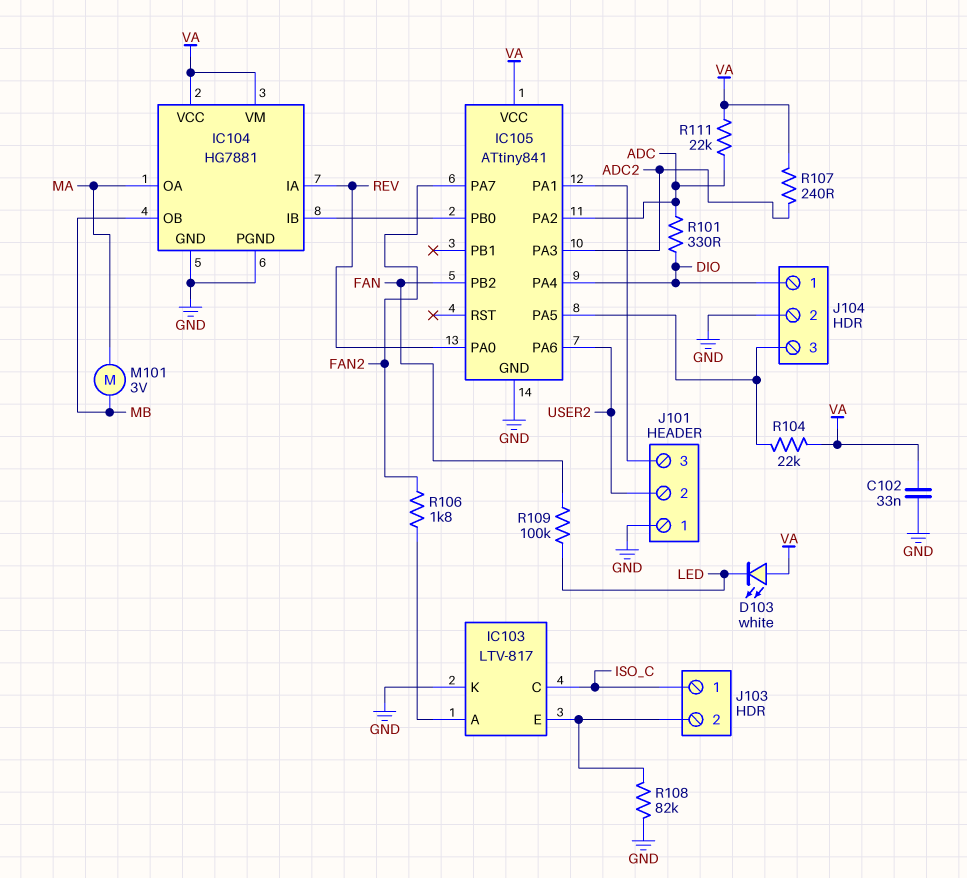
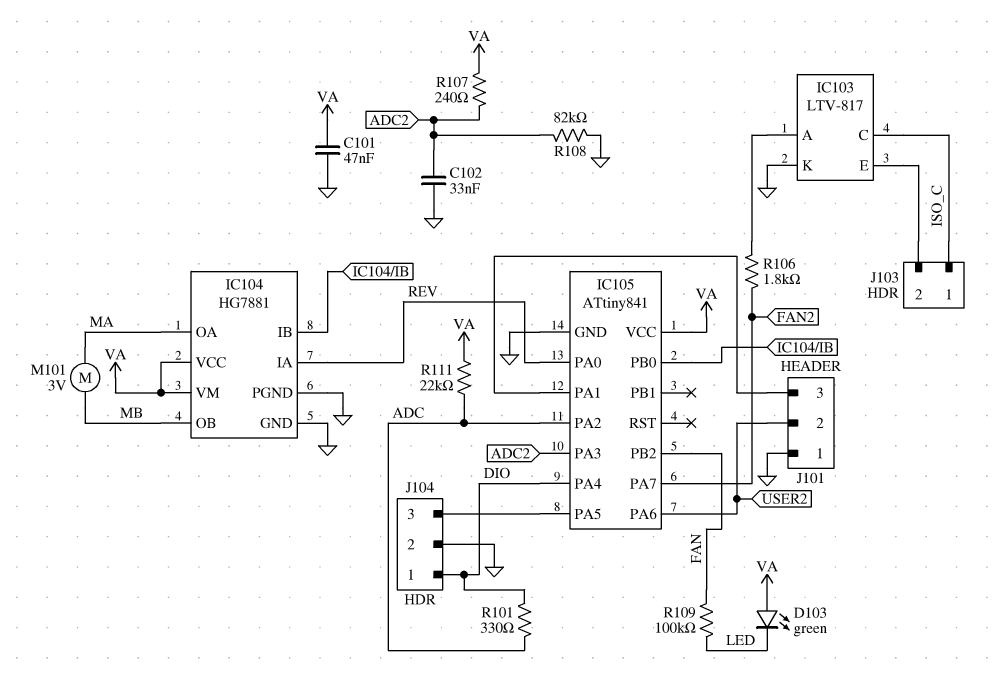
C101: none -> 47nF (GND, VA)
C102: 33nF (GND, VA) -> 33nF (ADC2, GND)
D103: LED white (A VA, K LED) -> LED green (A VA, K LED)
R104: 22k (IC105/PA5, VA) -> none
R108: 82k (GND, IC103/E) -> 82k (ADC2, GND)

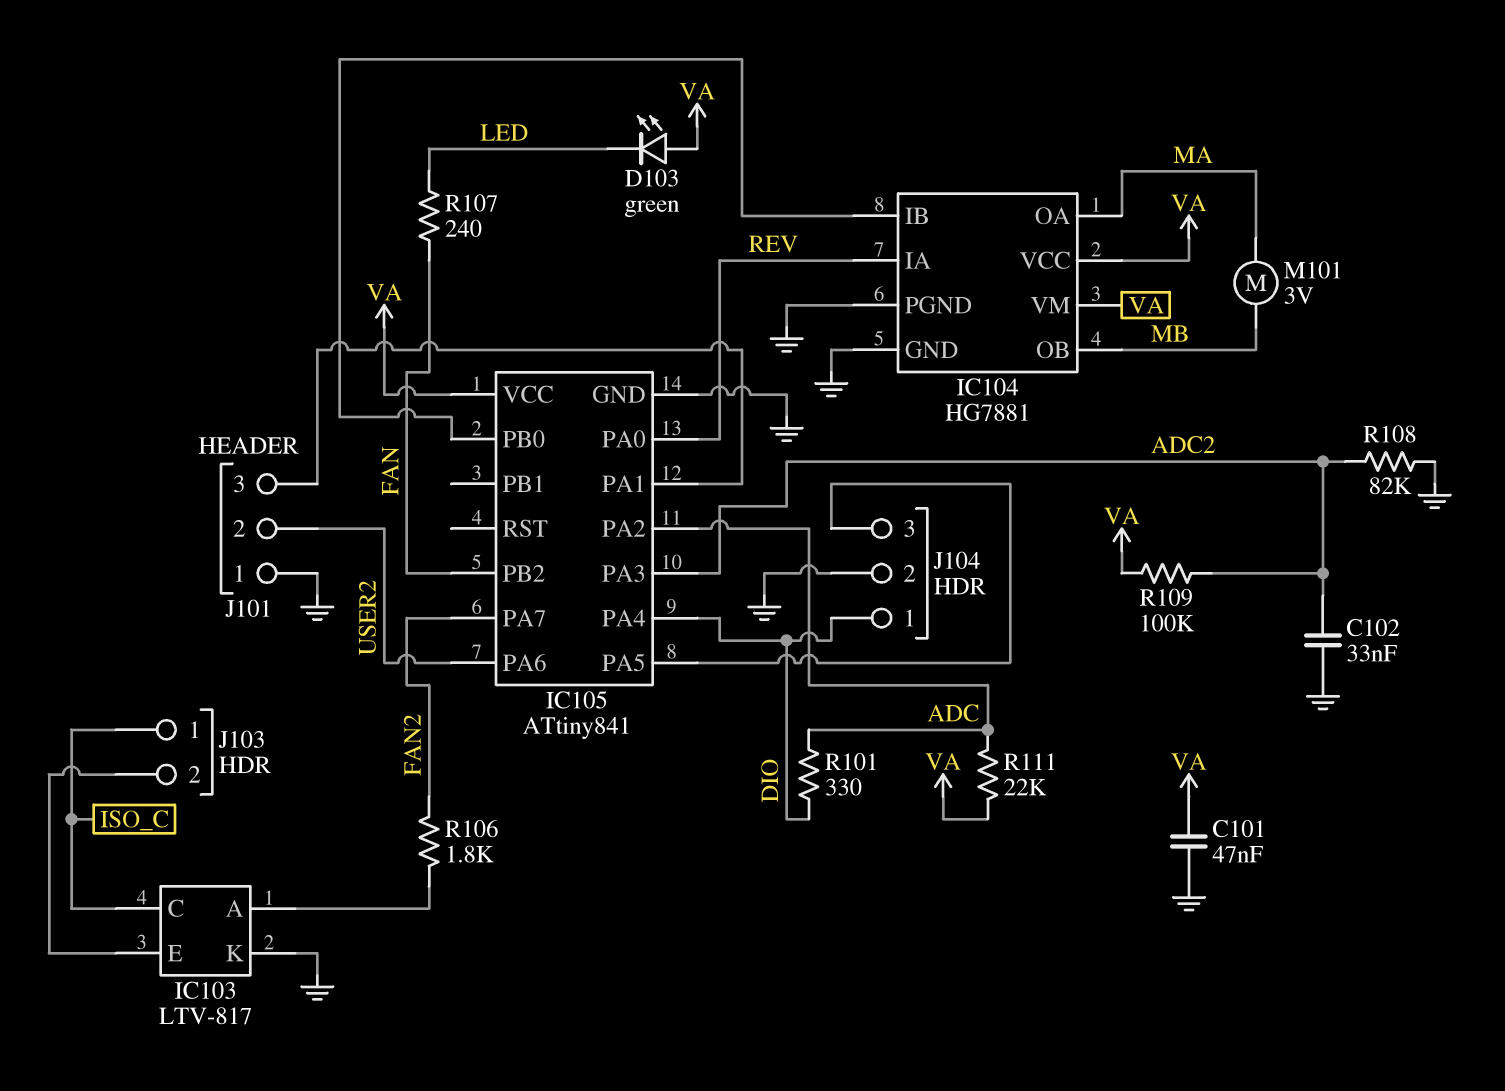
R107: 240 (ADC2, VA) -> 240 (FAN, LED)
R109: 100k (FAN, LED) -> 100k (ADC2, VA)

